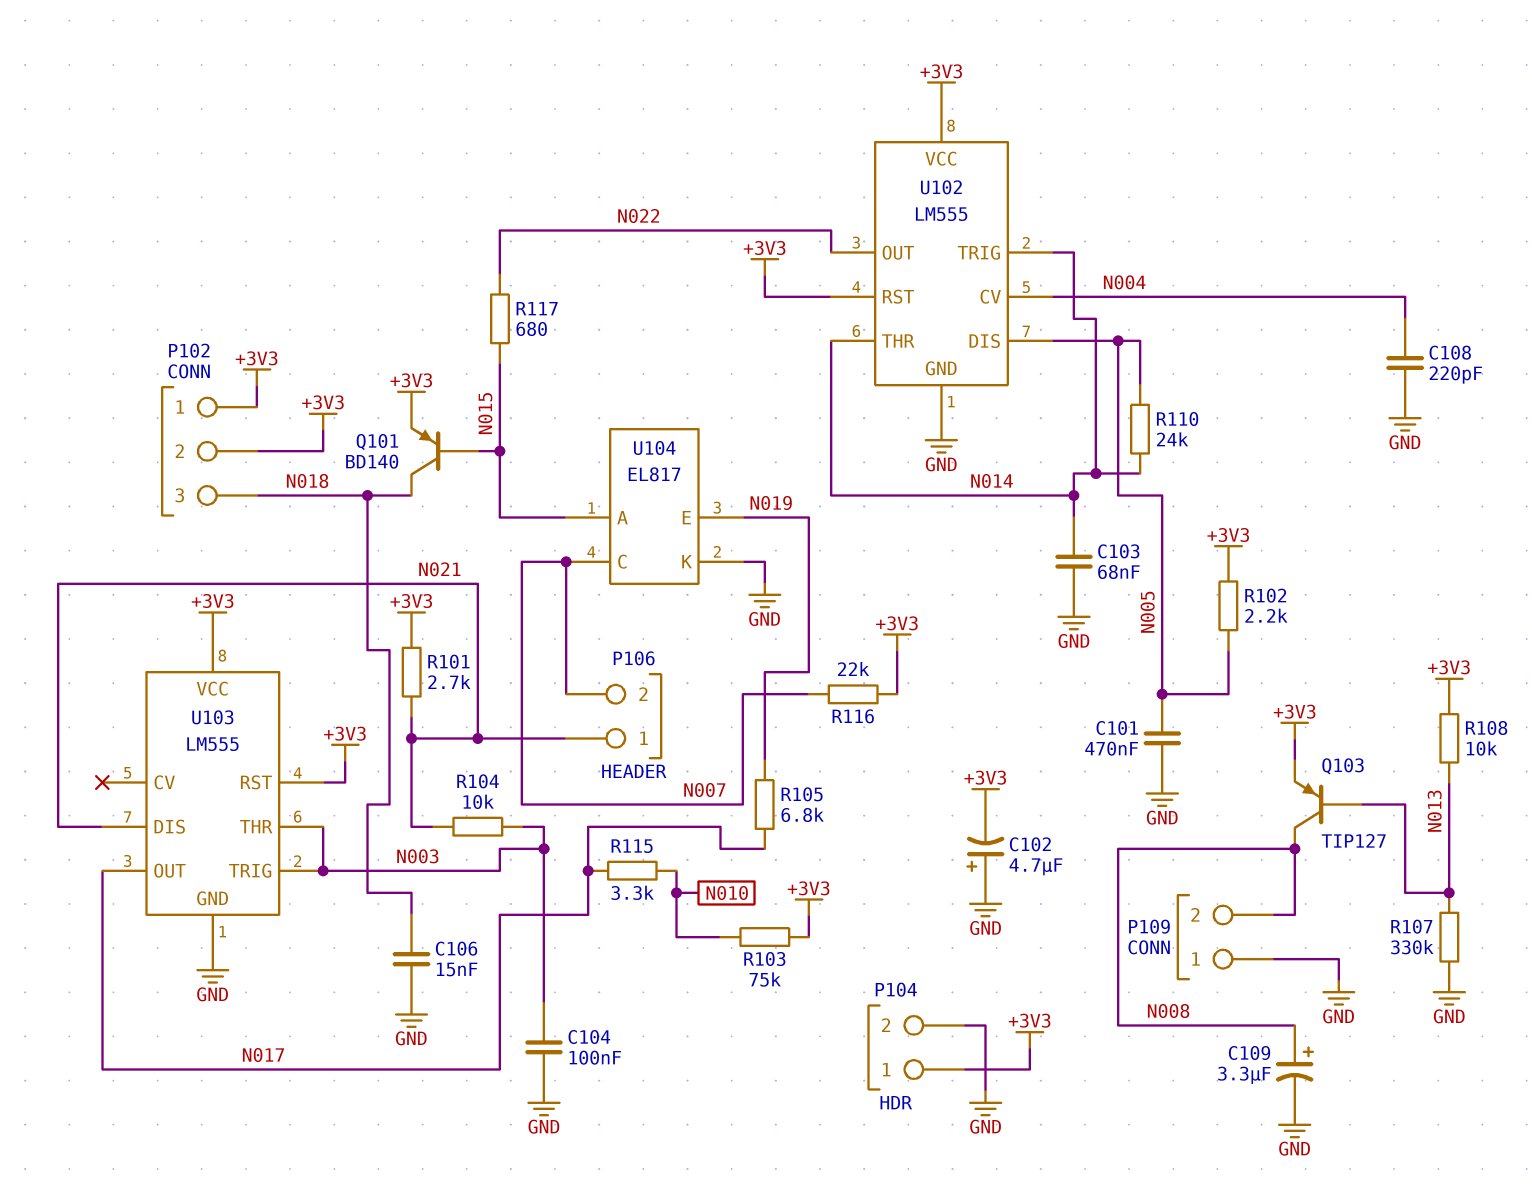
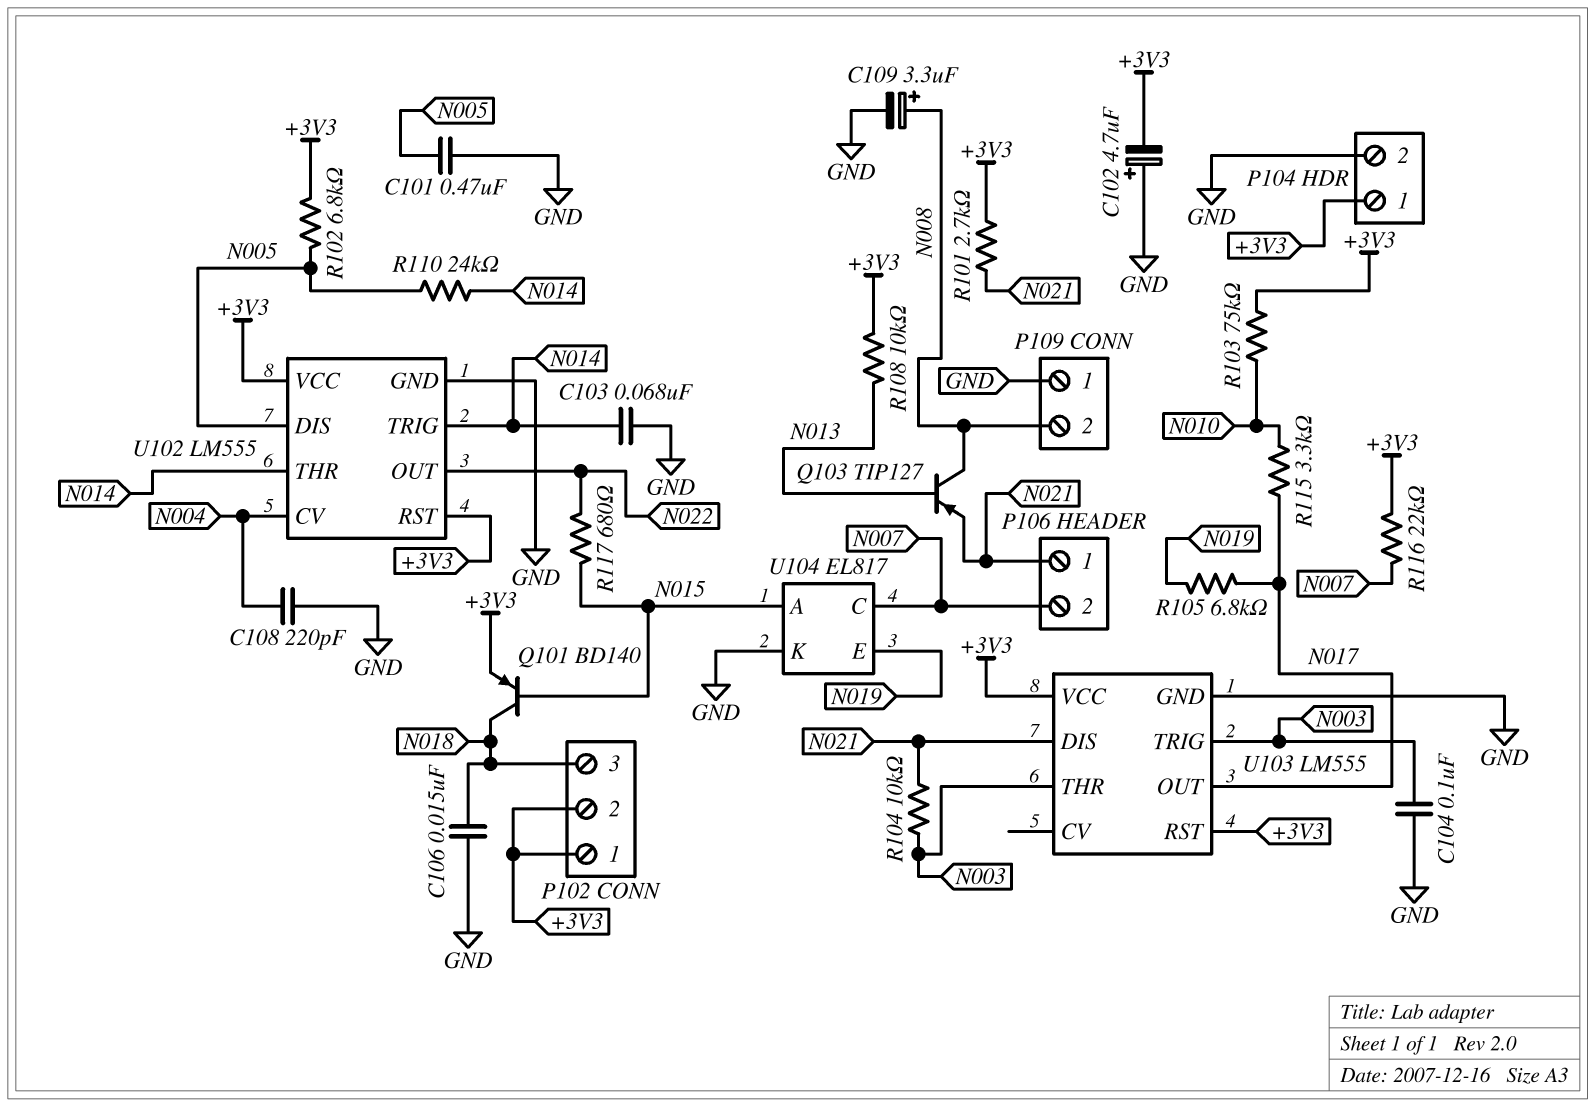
Q103: PNP TIP127 (B N013, C N008, E +3V3) -> PNP TIP127 (B N013, C N008, E N021)
R102: 2.2k (+3V3, N005) -> 6.8k (+3V3, N005)
R107: 330k (GND, N013) -> none

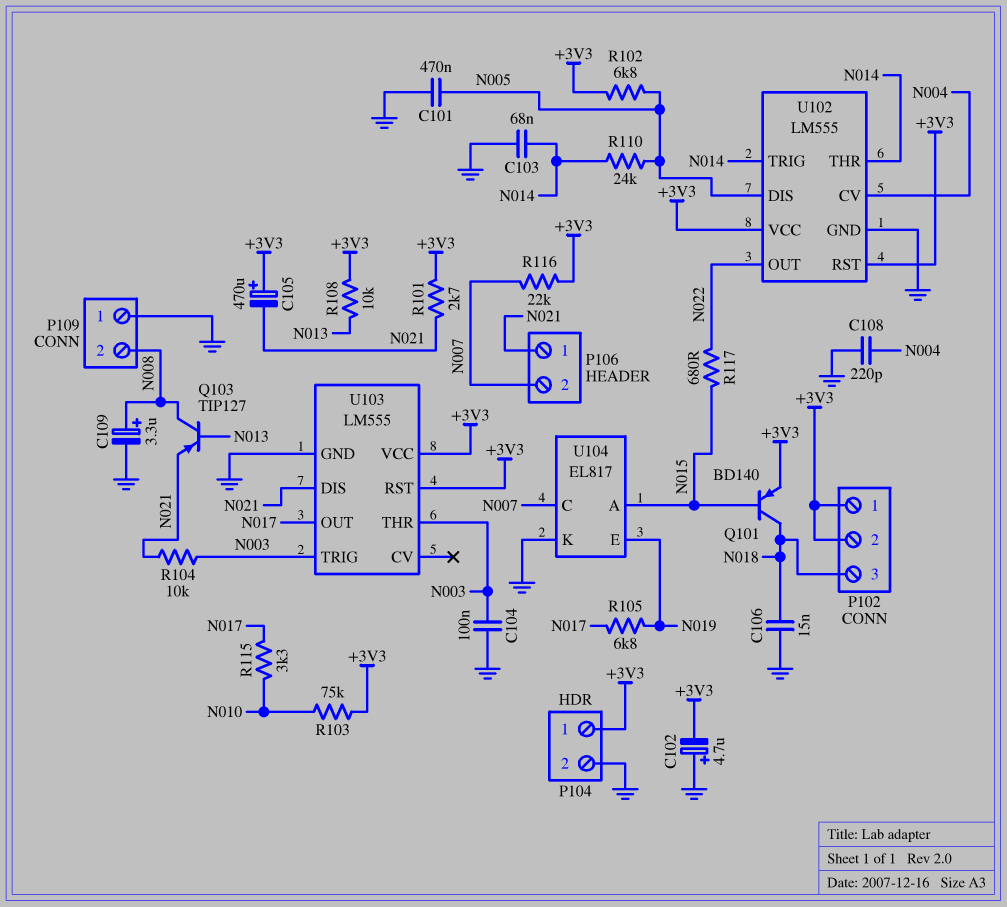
C105: none -> 470uF (plus +3V3, minus N021)

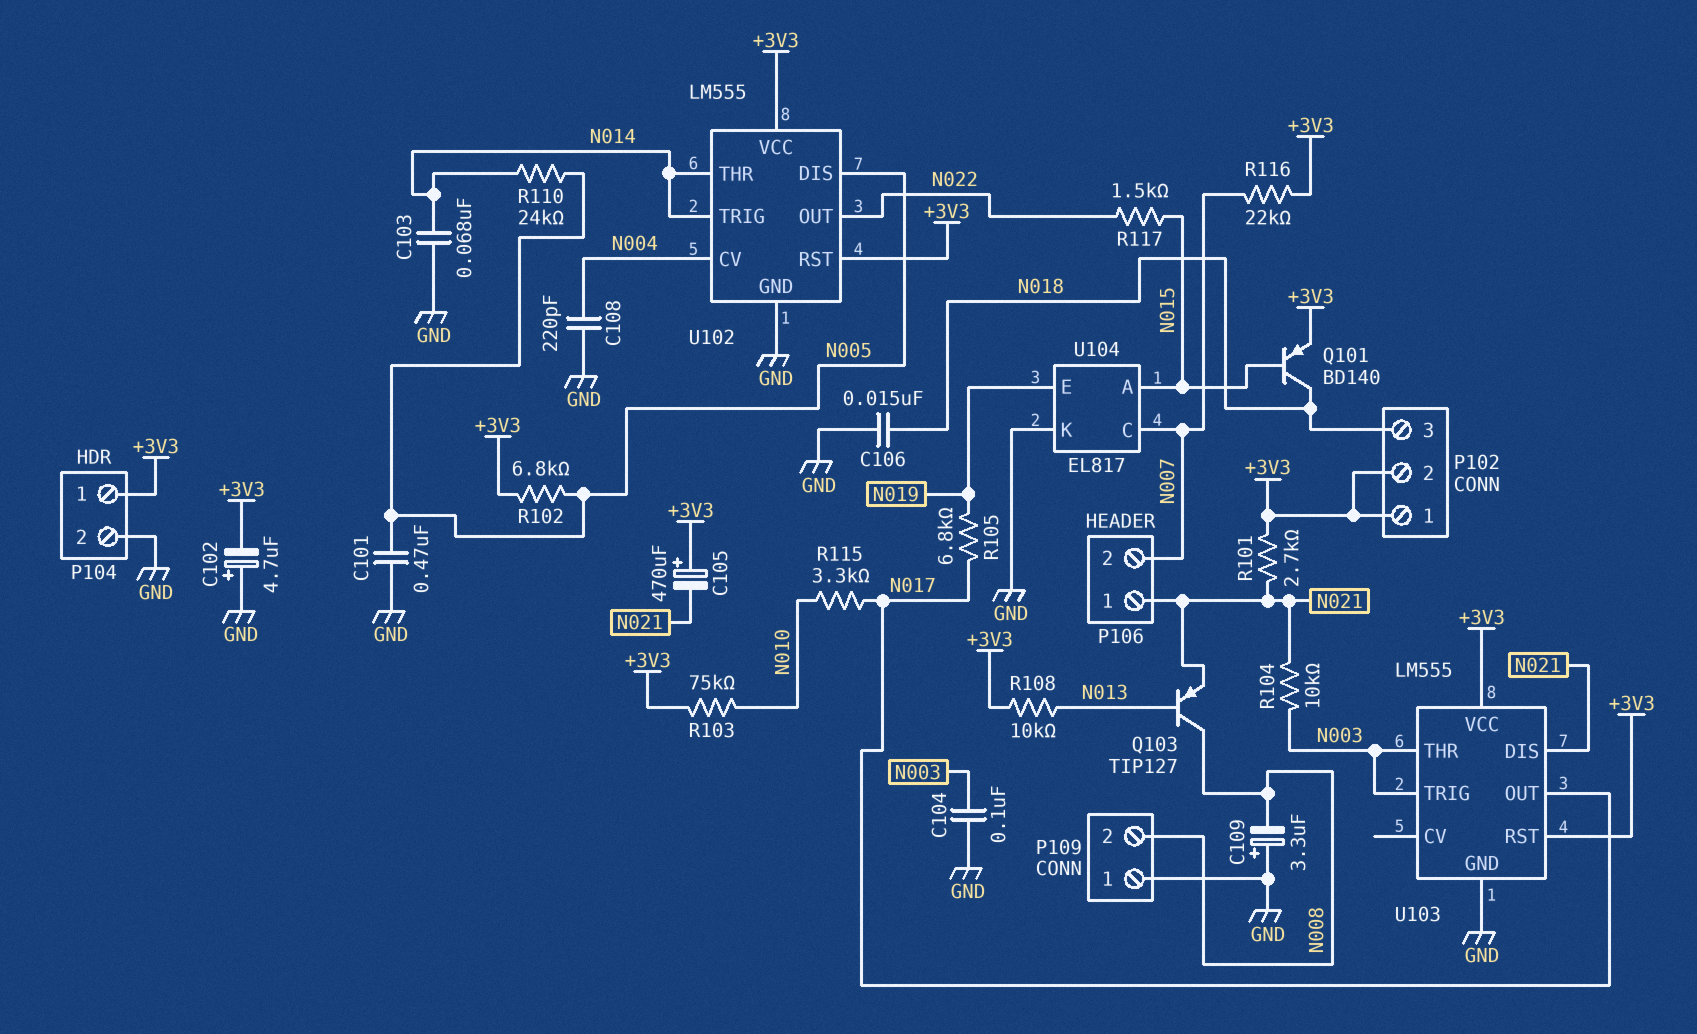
C109: 3.3uF (plus N008, minus GND) -> 3.3uF (plus GND, minus N008)
R117: 680 (N015, N022) -> 1.5k (N015, N022)

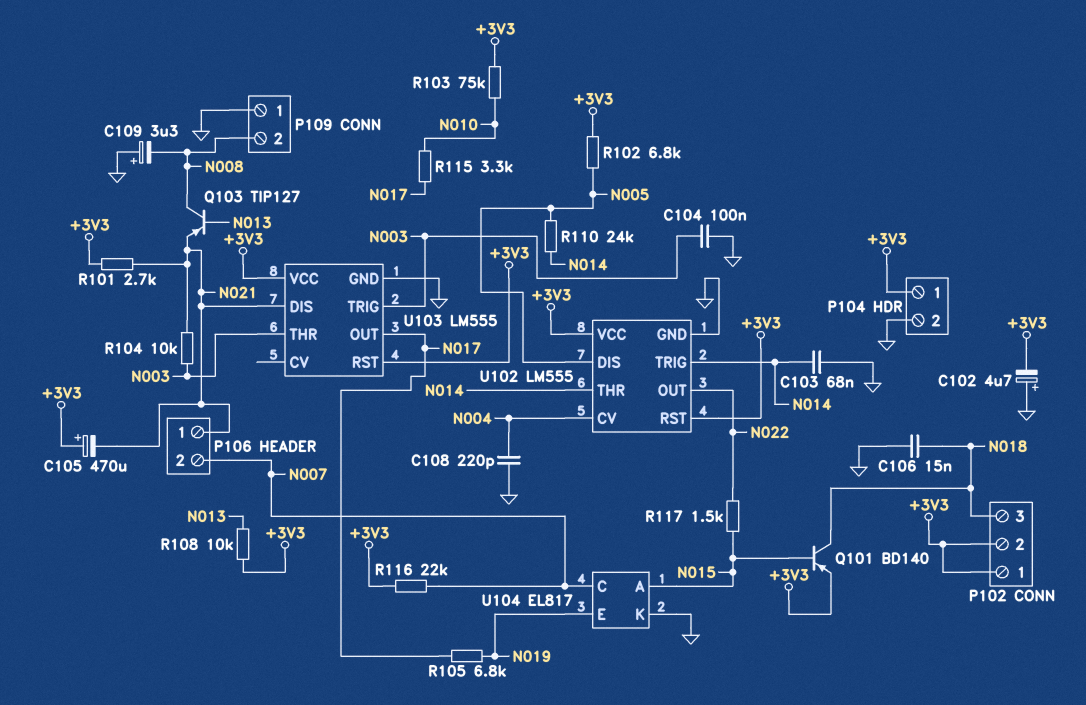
C101: 470nF (GND, N005) -> none

